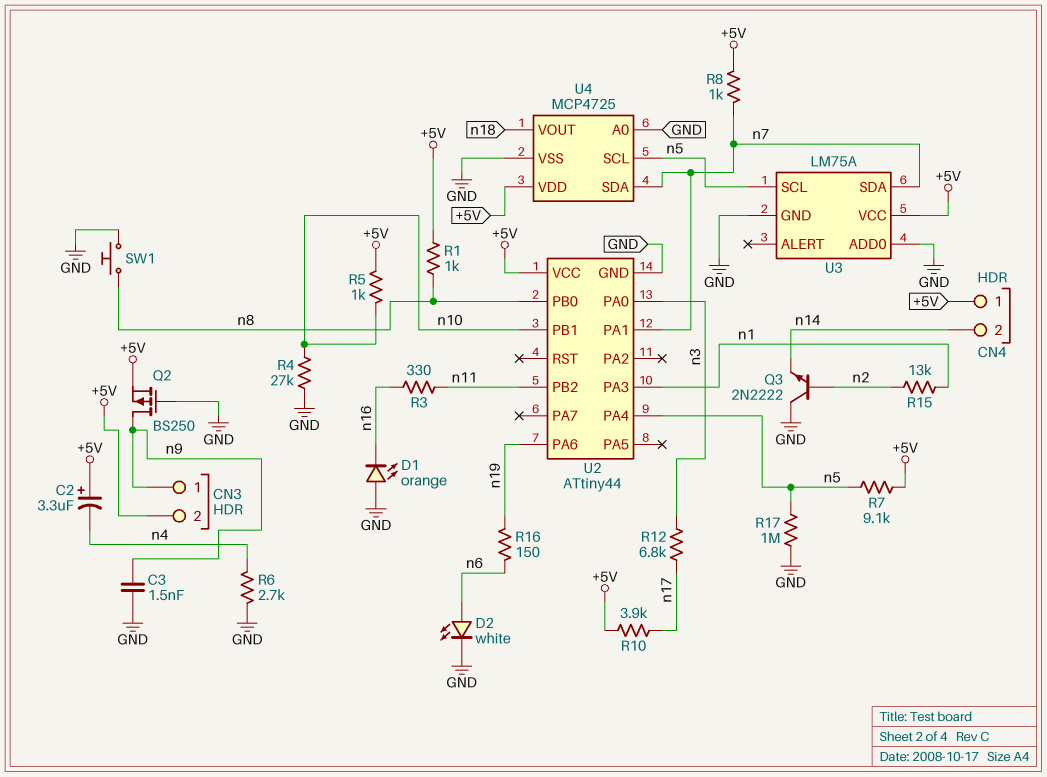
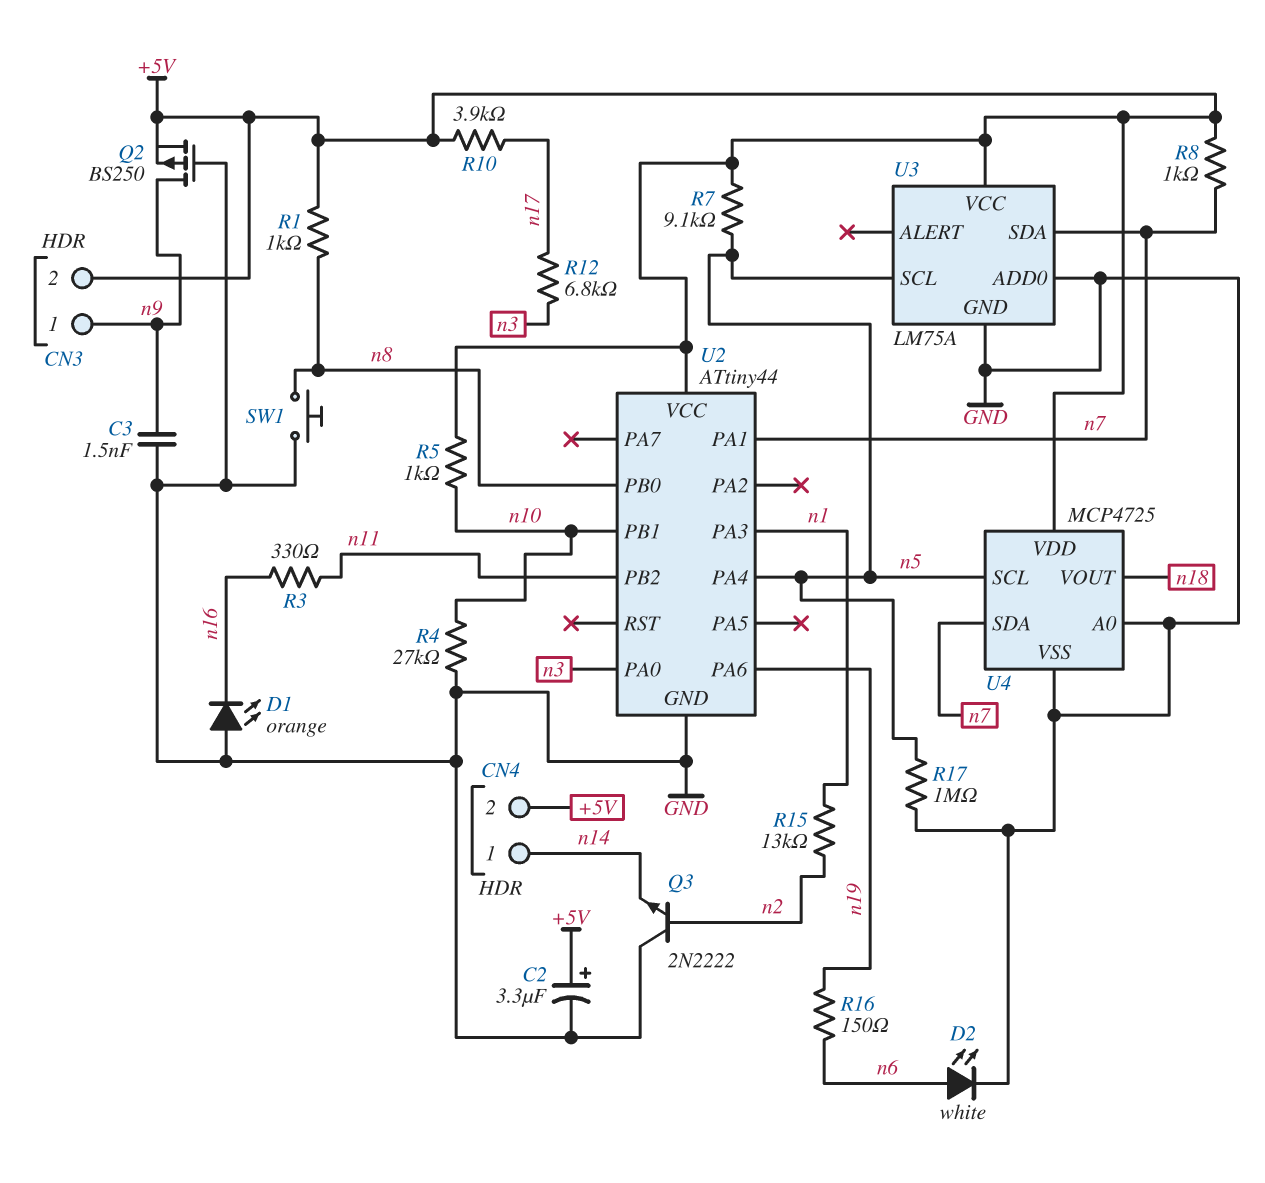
C2: 3.3uF (plus +5V, minus n4) -> 3.3uF (plus +5V, minus GND)
CN4 pin 1: +5V -> n14
CN4 pin 2: n14 -> +5V
R6: 2.7k (GND, n4) -> none

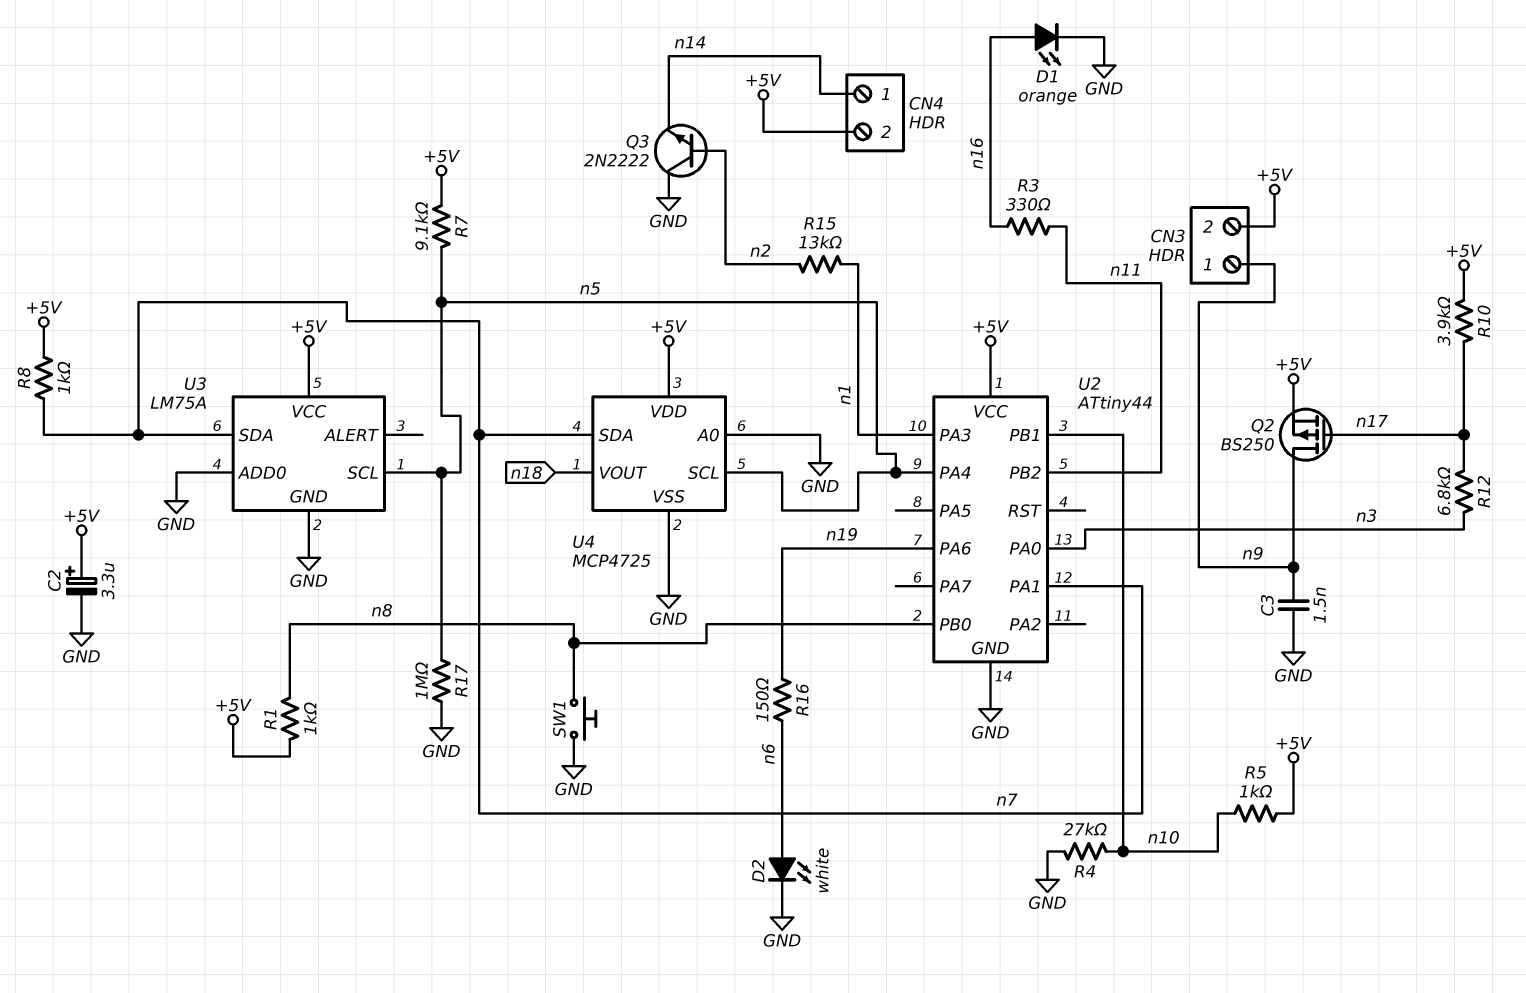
D1: LED orange (A GND, K n16) -> LED orange (A n16, K GND)
Q2: PMOS BS250 (G GND, D n9, S +5V) -> PMOS BS250 (G n17, D n9, S +5V)

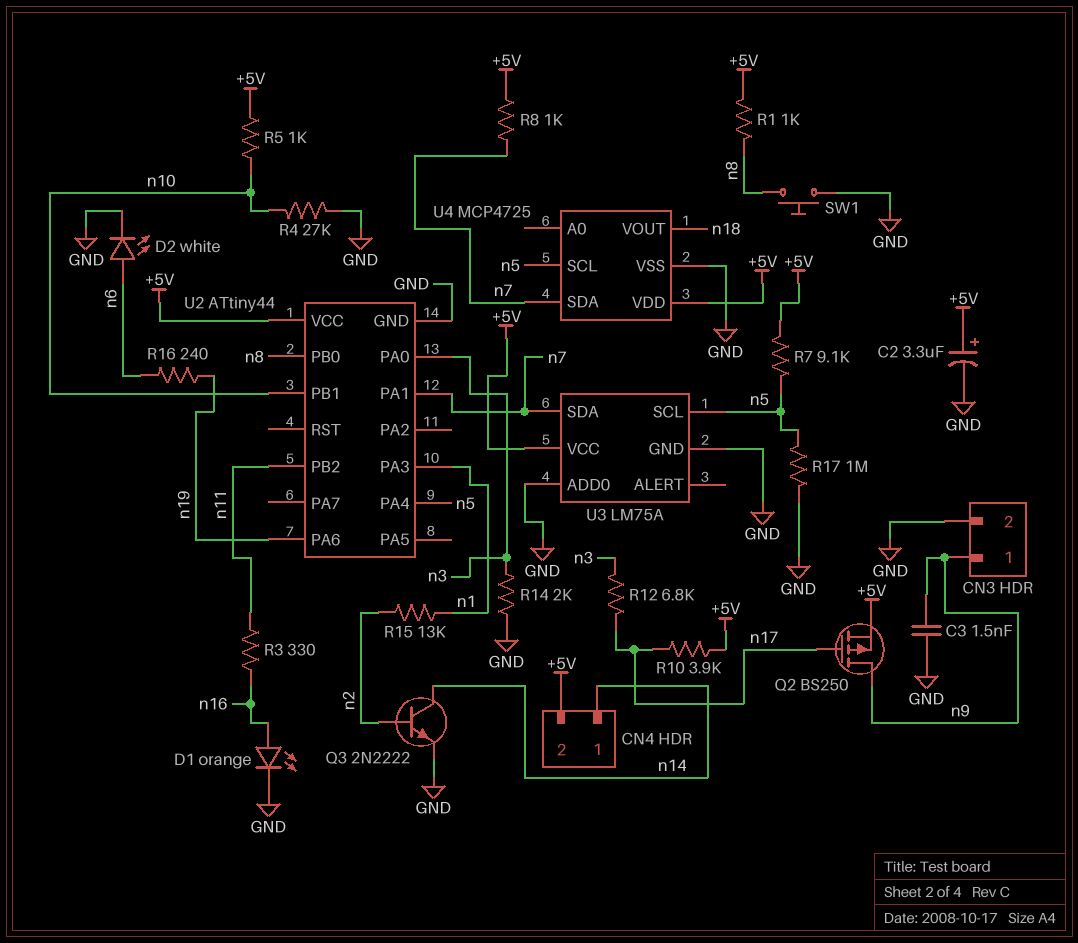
CN3 pin 2: +5V -> GND
Q3: NPN 2N2222 (B n2, C GND, E n14) -> NPN 2N2222 (B n2, C n14, E GND)
R14: none -> 2k (GND, n3)
R16: 150 (n6, n19) -> 240 (n6, n19)
U4 pin A0: GND -> none

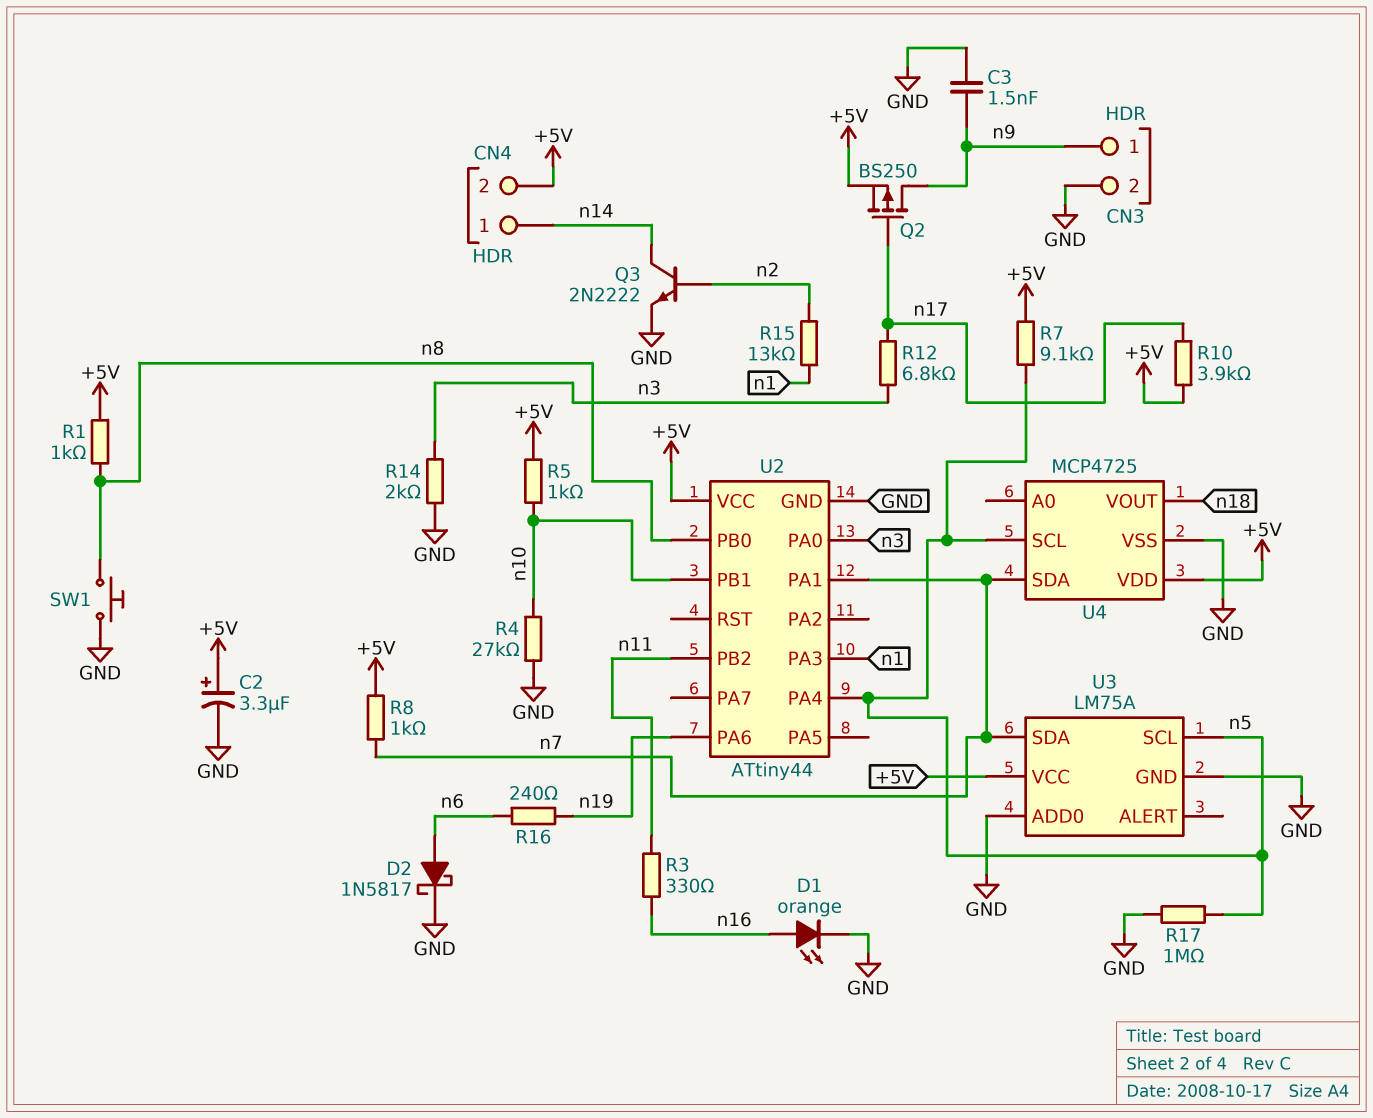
D2: LED white (A n6, K GND) -> schottky 1N5817 (A n6, K GND)

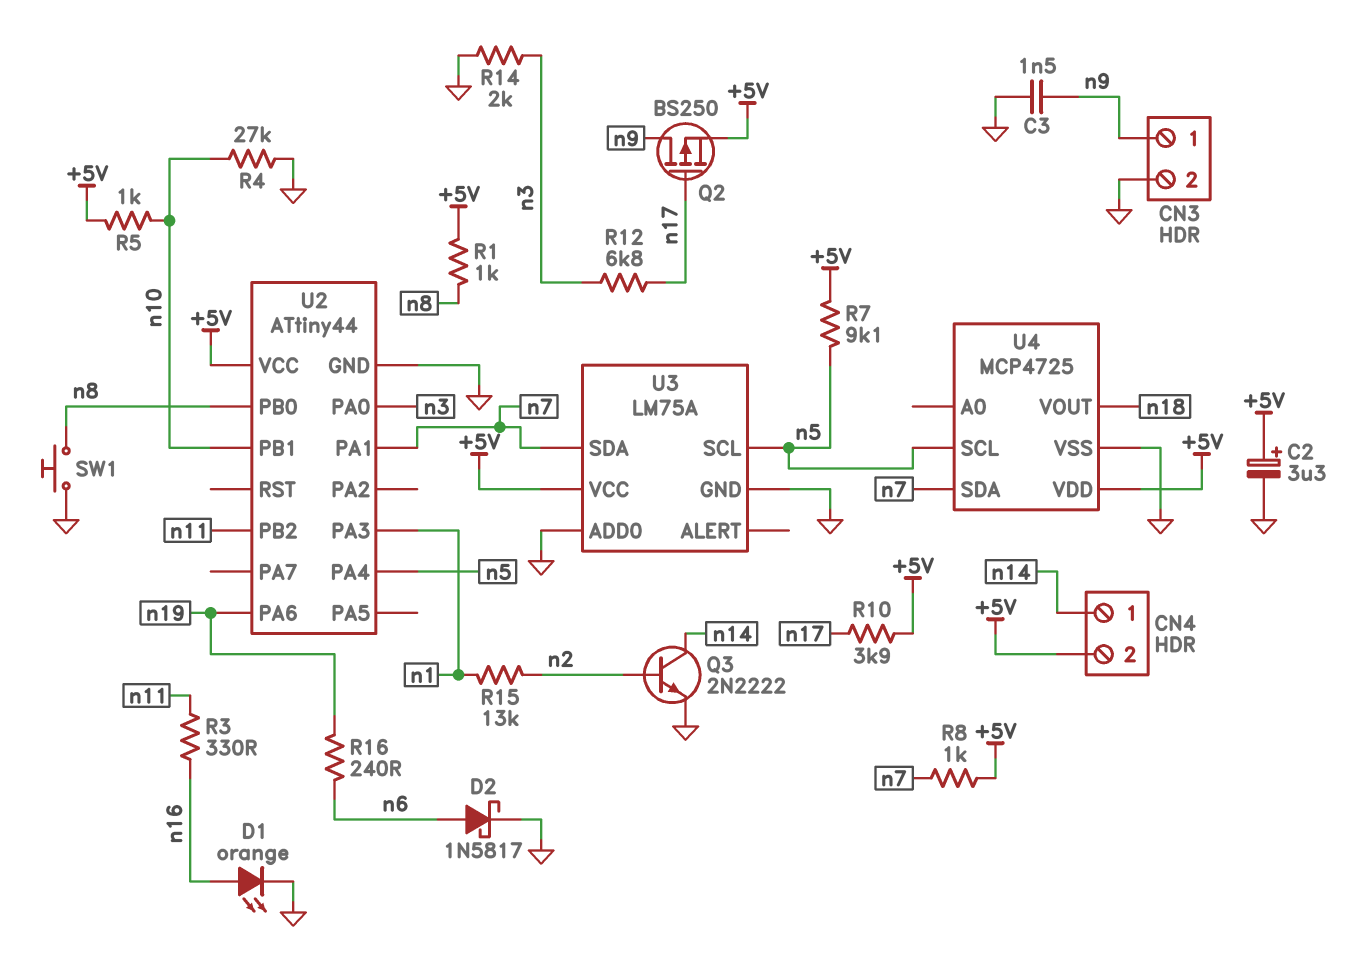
R17: 1M (GND, n5) -> none

